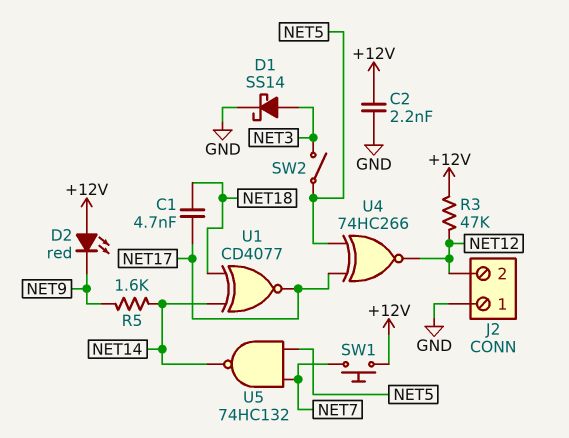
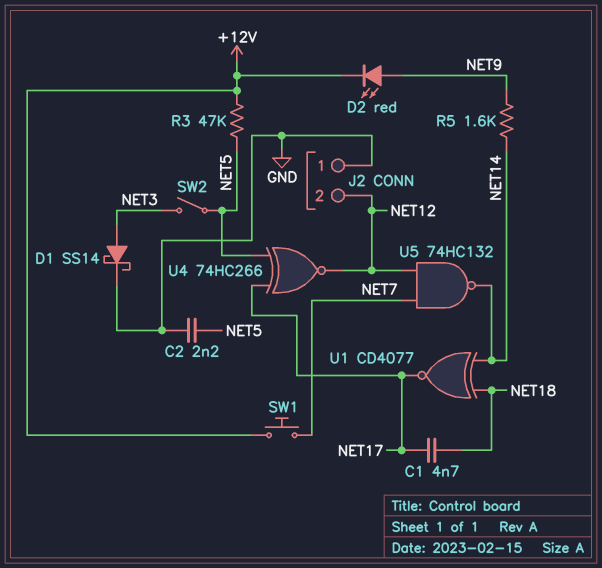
C2: 2.2nF (+12V, GND) -> 2.2nF (GND, NET5)
D2: LED red (A +12V, K NET9) -> LED red (A NET9, K +12V)
R3: 47k (+12V, NET12) -> 47k (+12V, NET5)
U5: NAND 74HC132 (in NET5, in NET7, out NET14) -> NAND 74HC132 (in NET7, in NET12, out NET14)

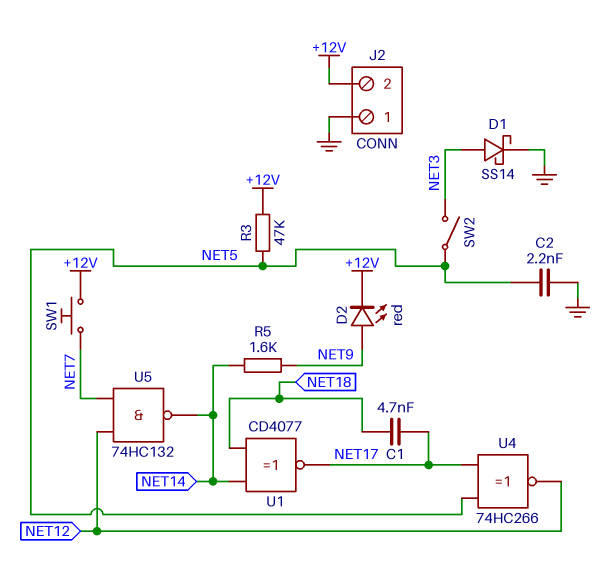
J2 pin 2: NET12 -> +12V

